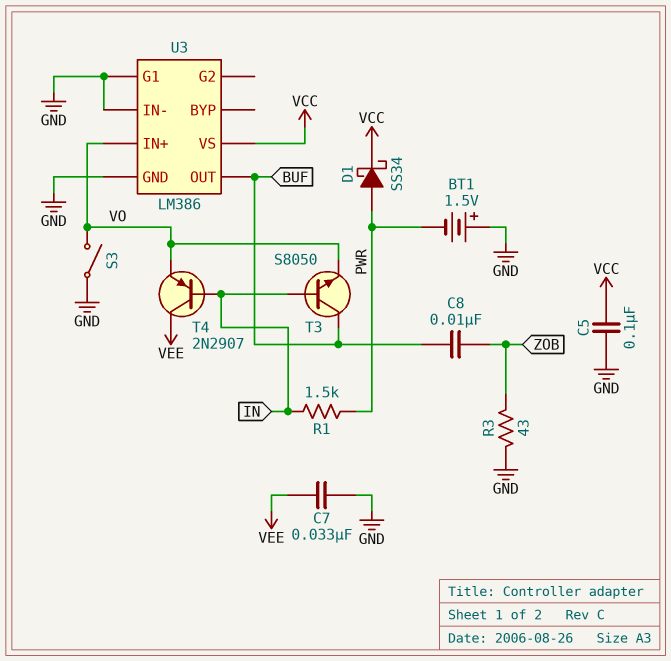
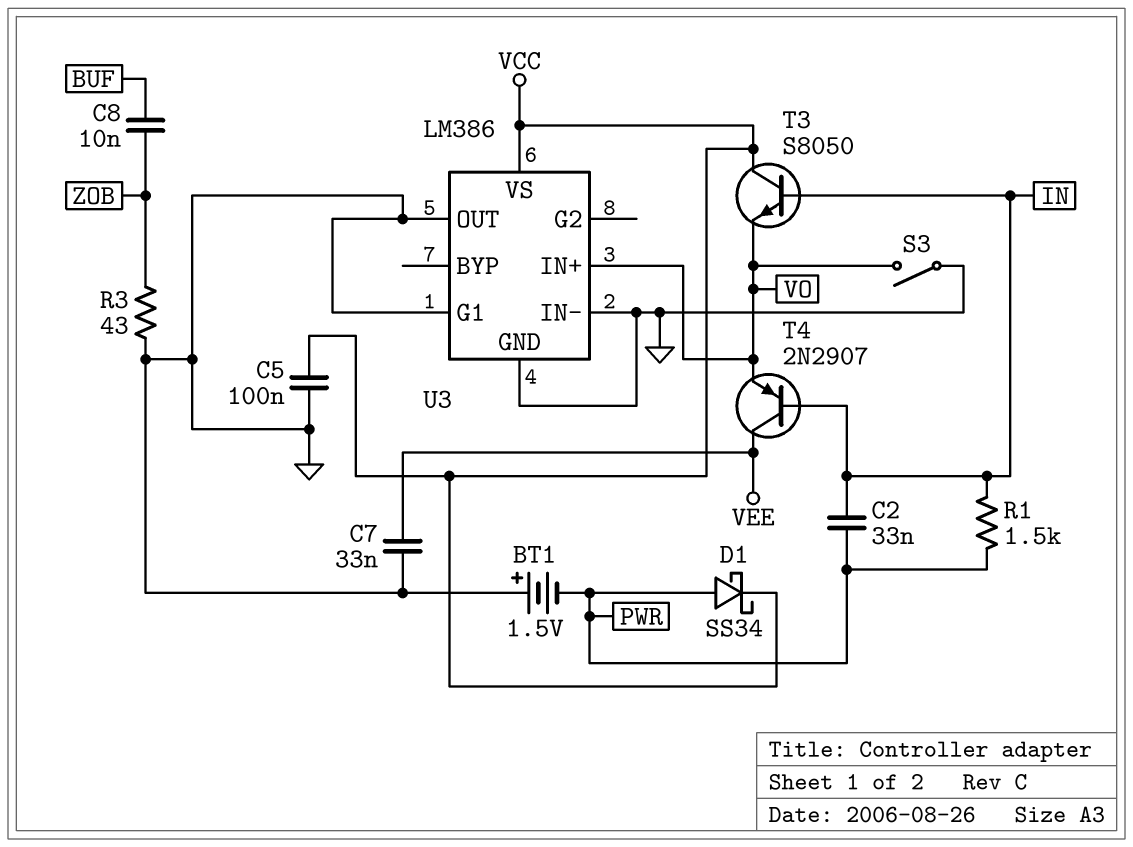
C2: none -> 33nF (IN, PWR)
T3: NPN S8050 (B IN, C BUF, E VO) -> NPN S8050 (B IN, C VCC, E VO)
U3 pin OUT: BUF -> GND

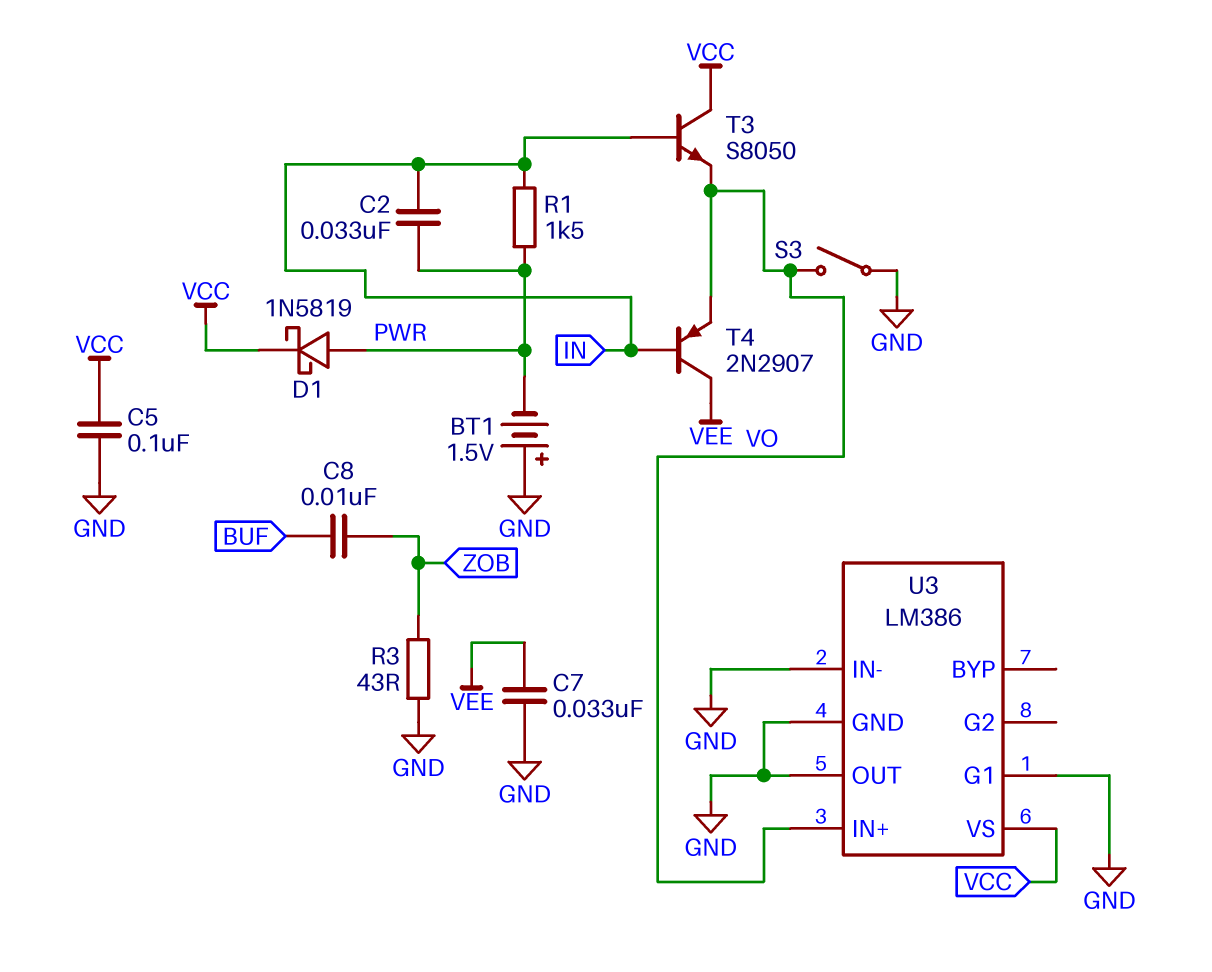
D1: schottky SS34 (A PWR, K VCC) -> schottky 1N5819 (A PWR, K VCC)

